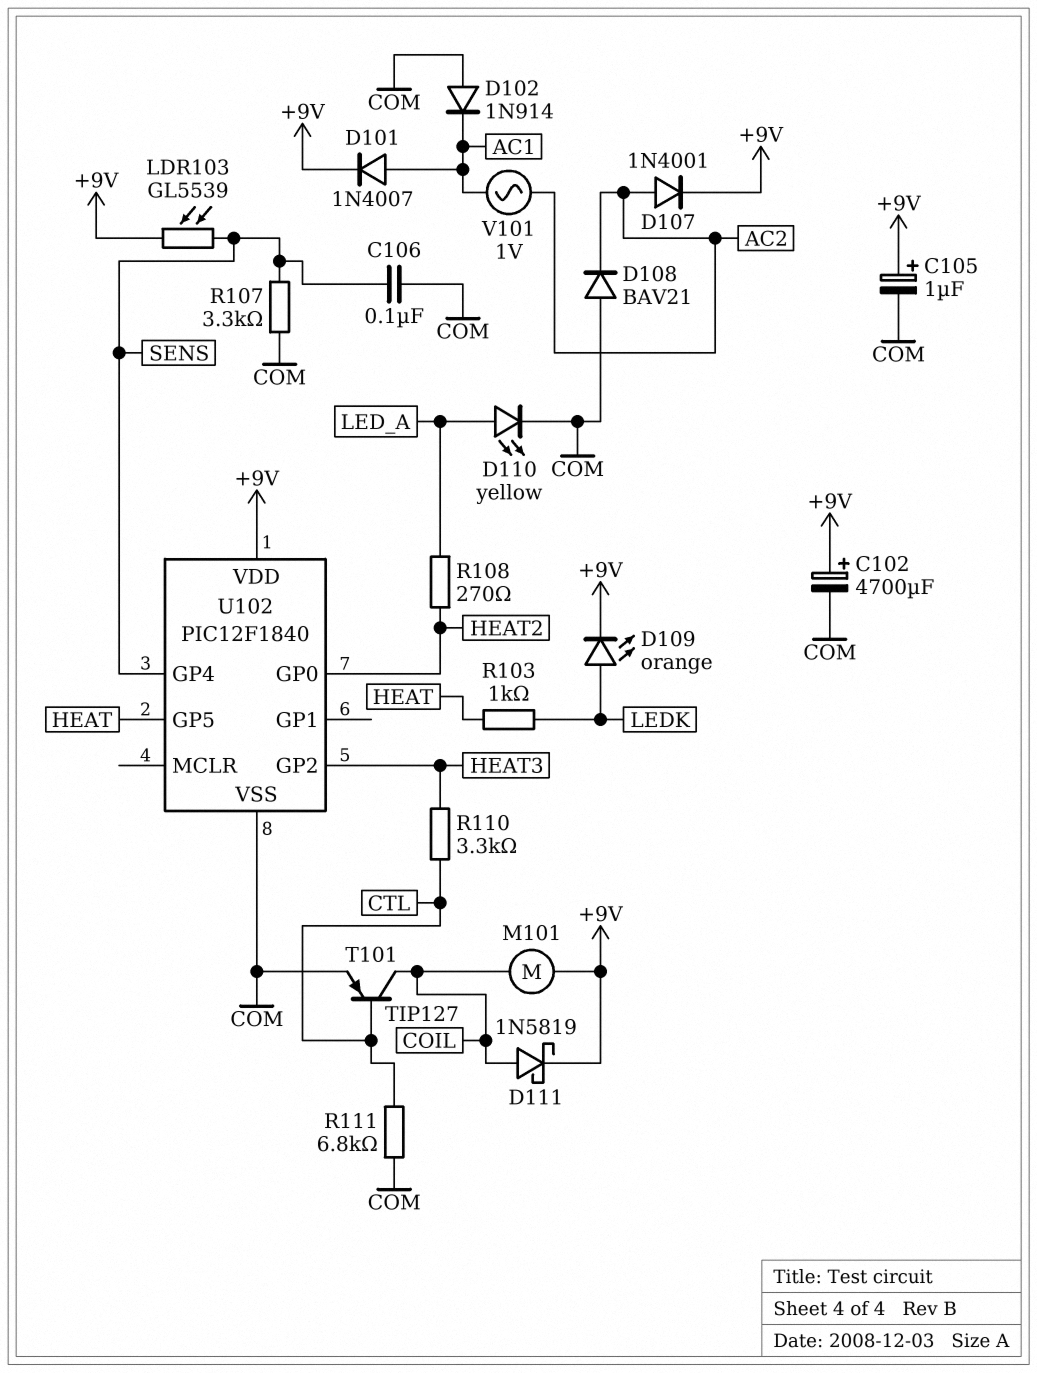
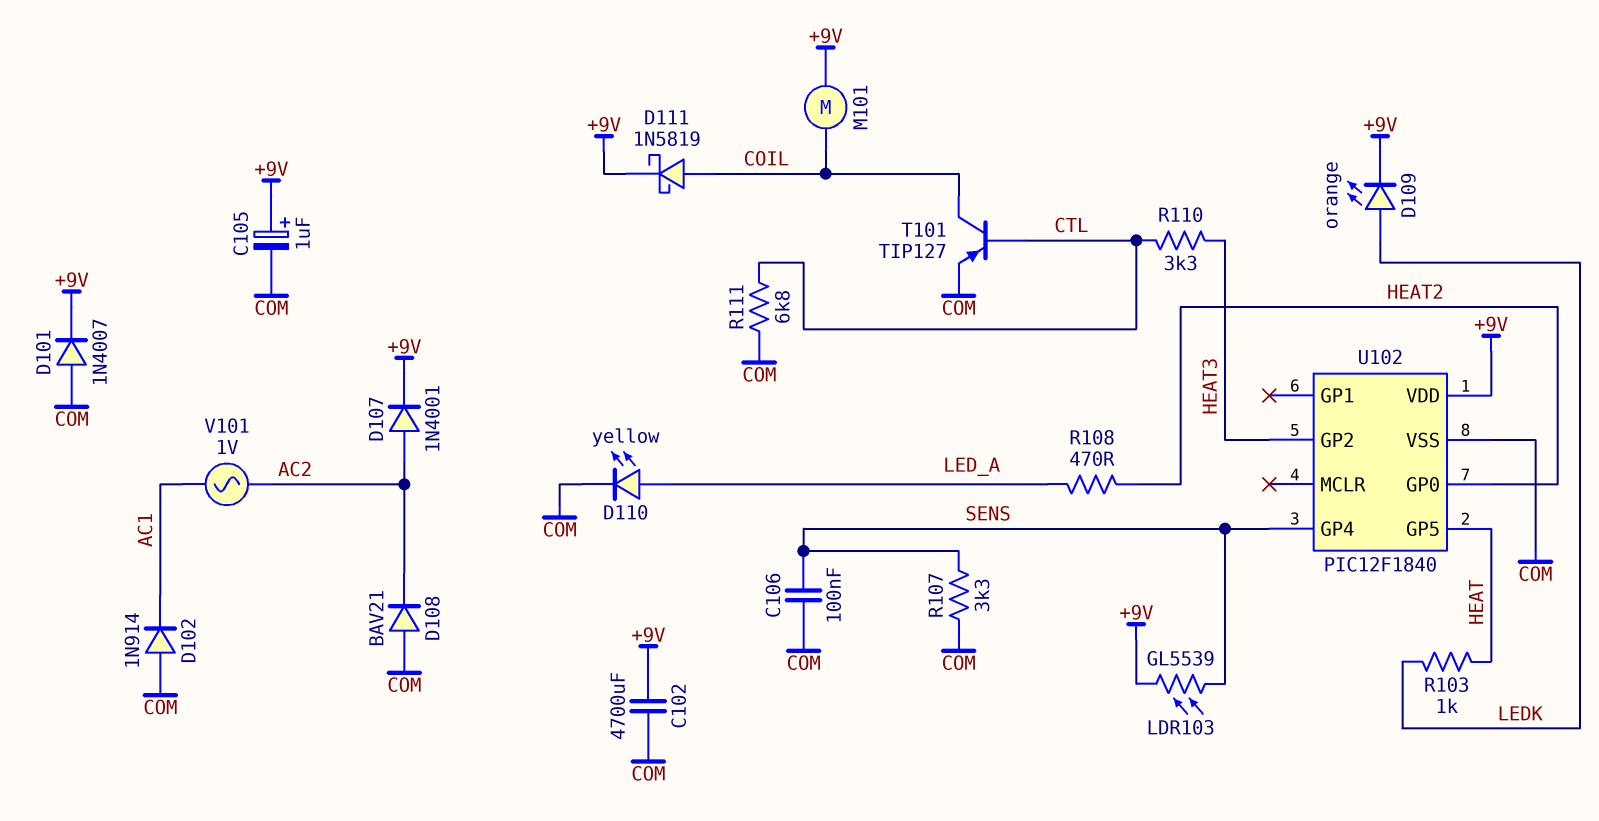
C102: 4700uF (plus +9V, minus COM) -> 4700uF (+9V, COM)
D101: diode 1N4007 (A AC1, K +9V) -> diode 1N4007 (A COM, K +9V)
R108: 270 (HEAT2, LED_A) -> 470 (HEAT2, LED_A)

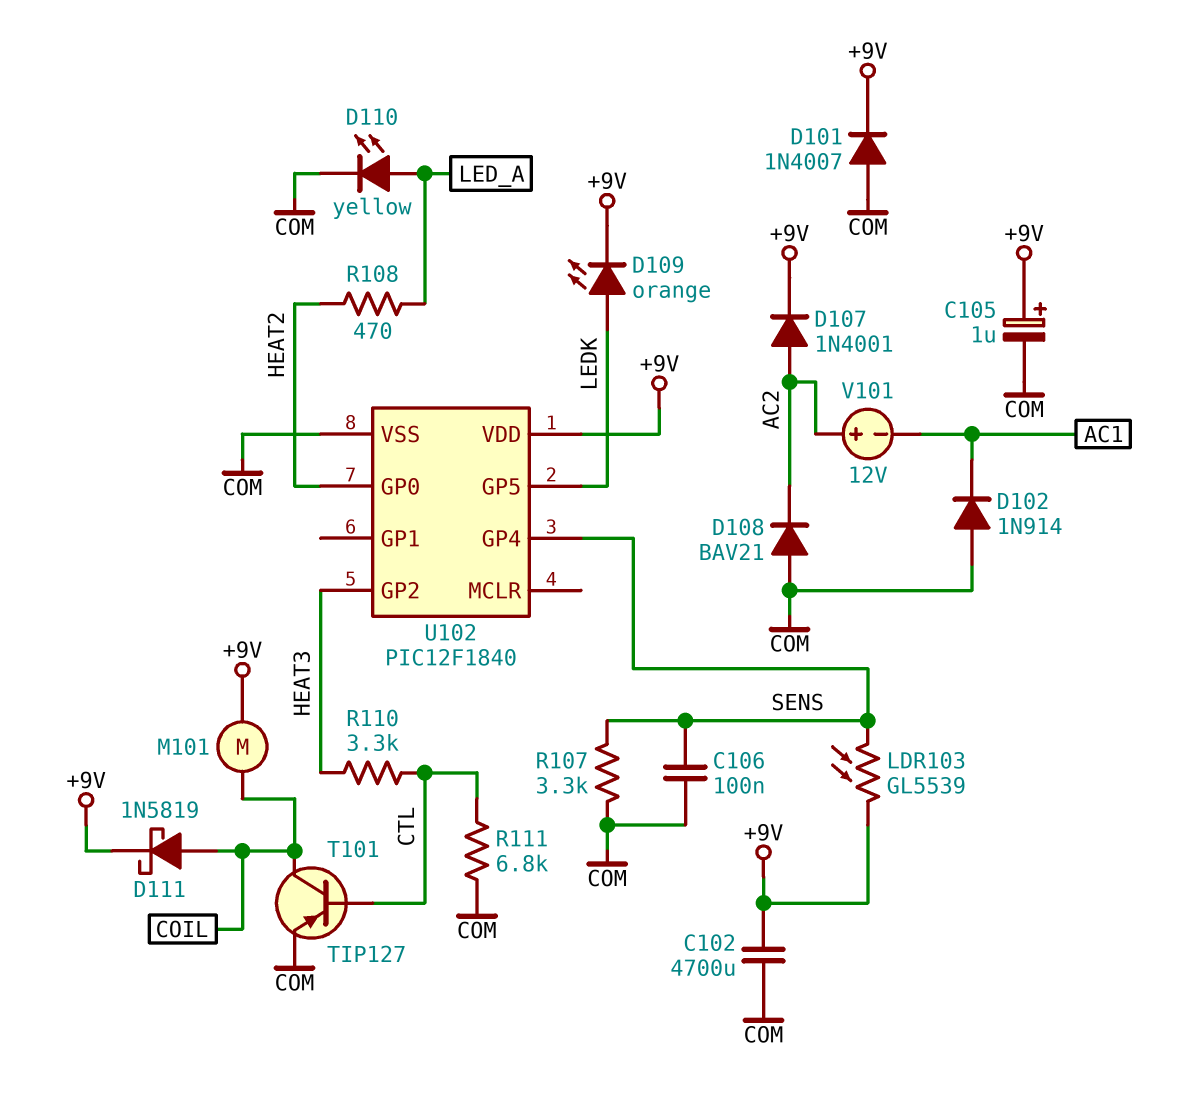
R103: 1k (HEAT, LEDK) -> none
U102 pin GP5: HEAT -> LEDK
V101: AC 1V (AC1, AC2) -> 12V (plus AC2, minus AC1)

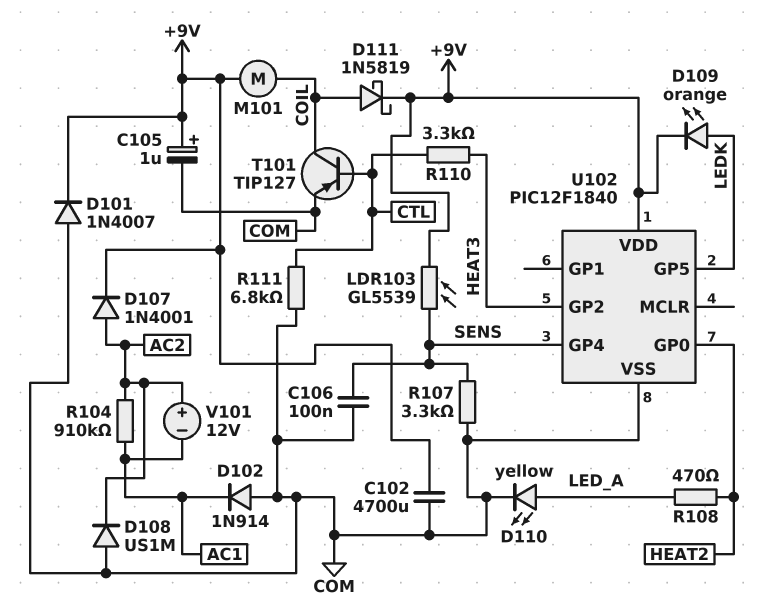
D108: diode BAV21 (A COM, K AC2) -> diode US1M (A COM, K AC2)
R104: none -> 910k (AC1, AC2)

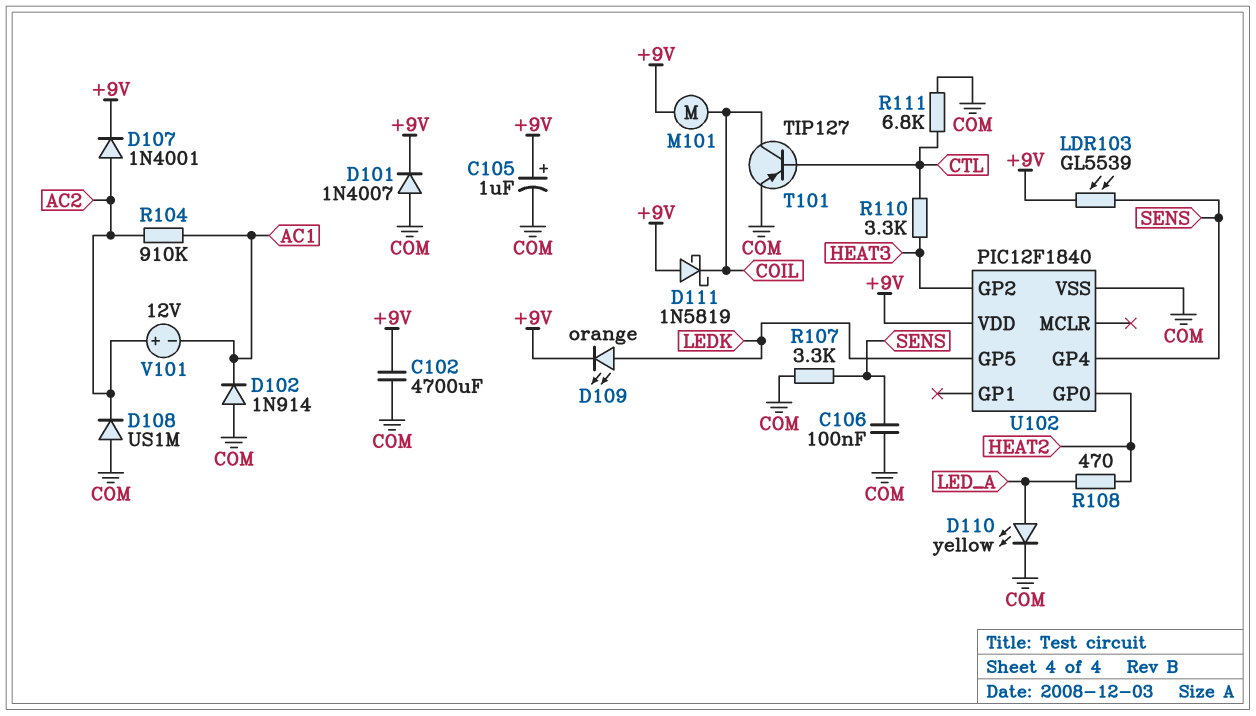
D111: schottky 1N5819 (A COIL, K +9V) -> schottky 1N5819 (A +9V, K COIL)

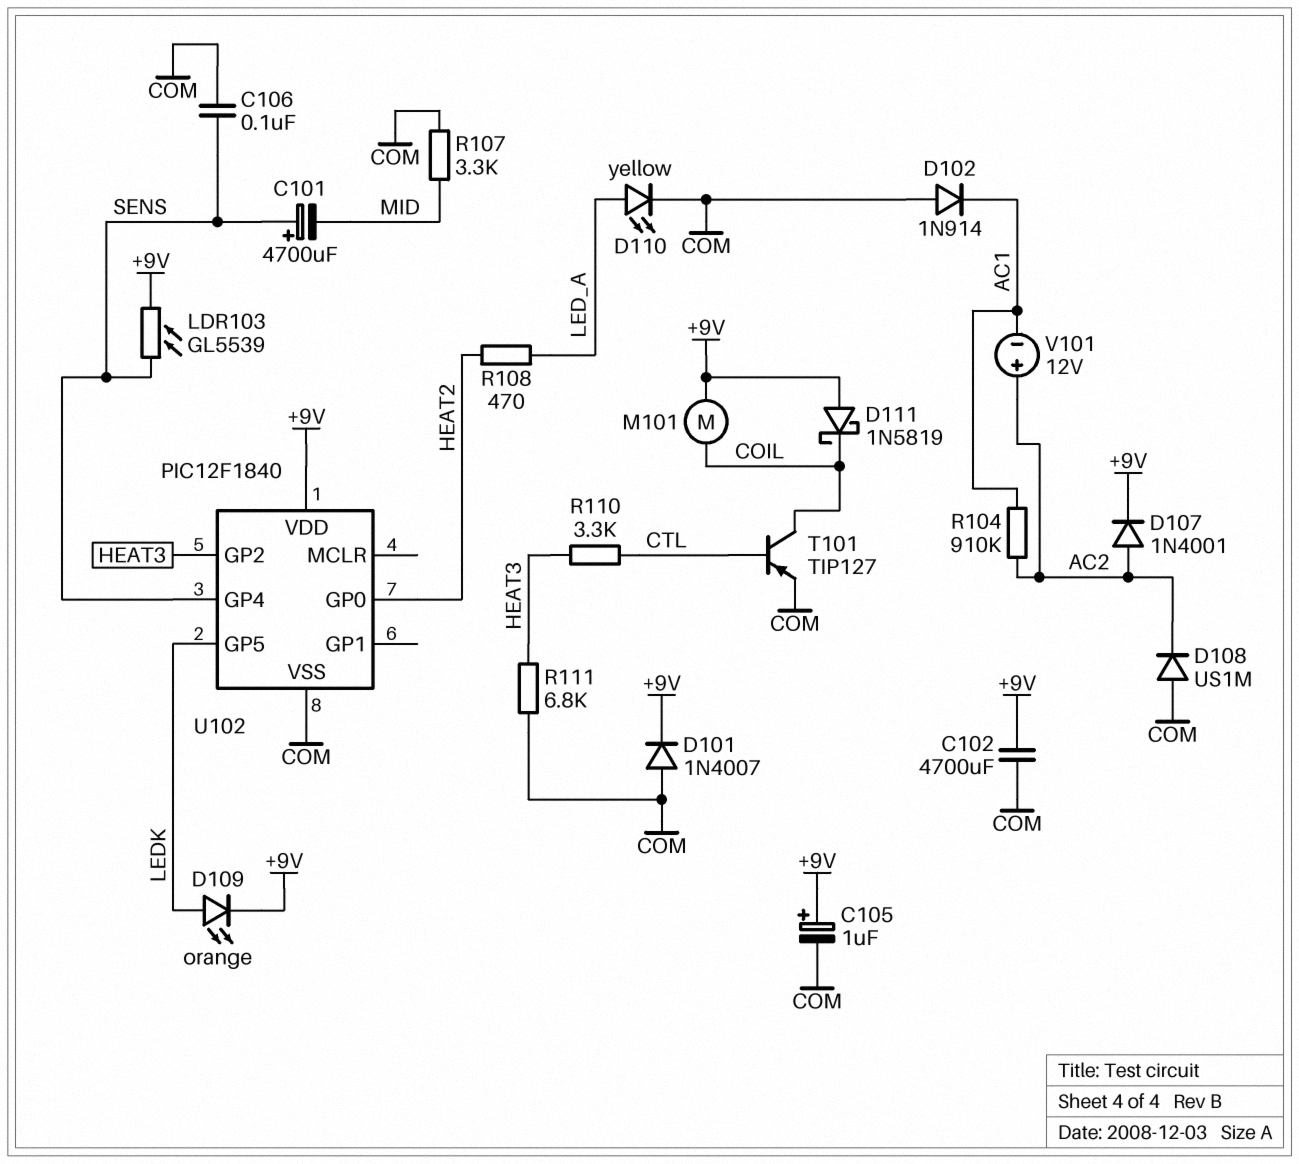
C101: none -> 4700uF (plus SENS, minus MID)
R107: 3.3k (COM, SENS) -> 3.3k (COM, MID)
R111: 6.8k (COM, CTL) -> 6.8k (COM, HEAT3)

